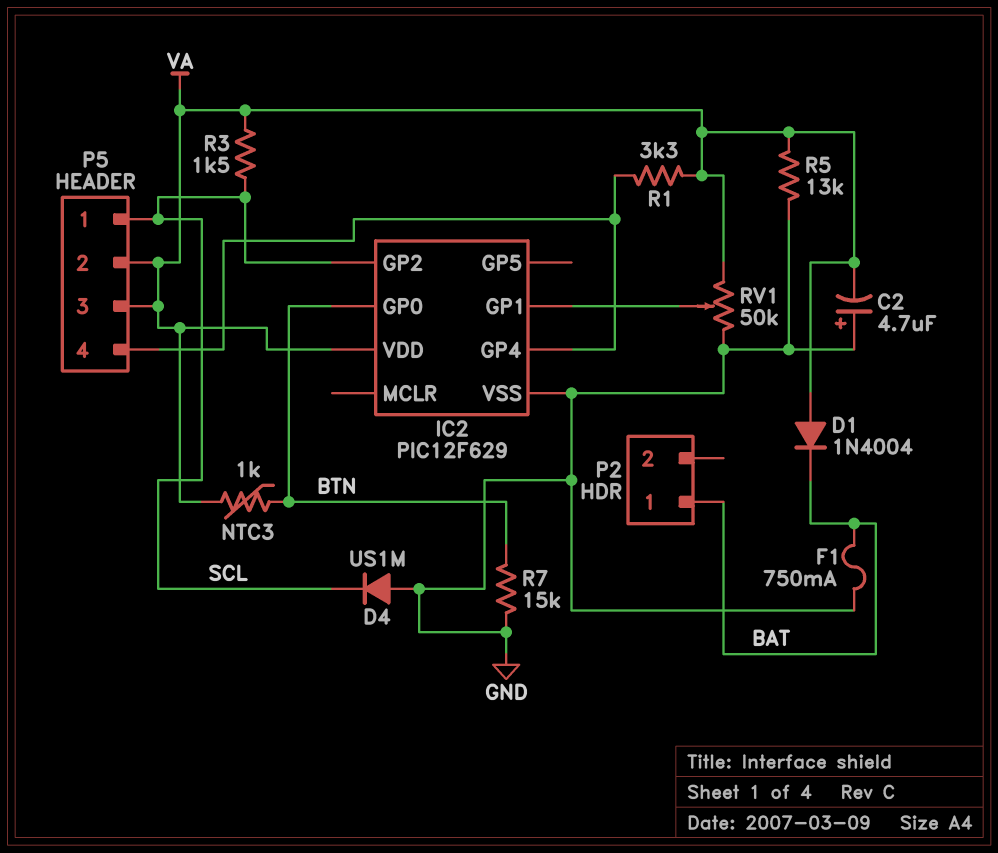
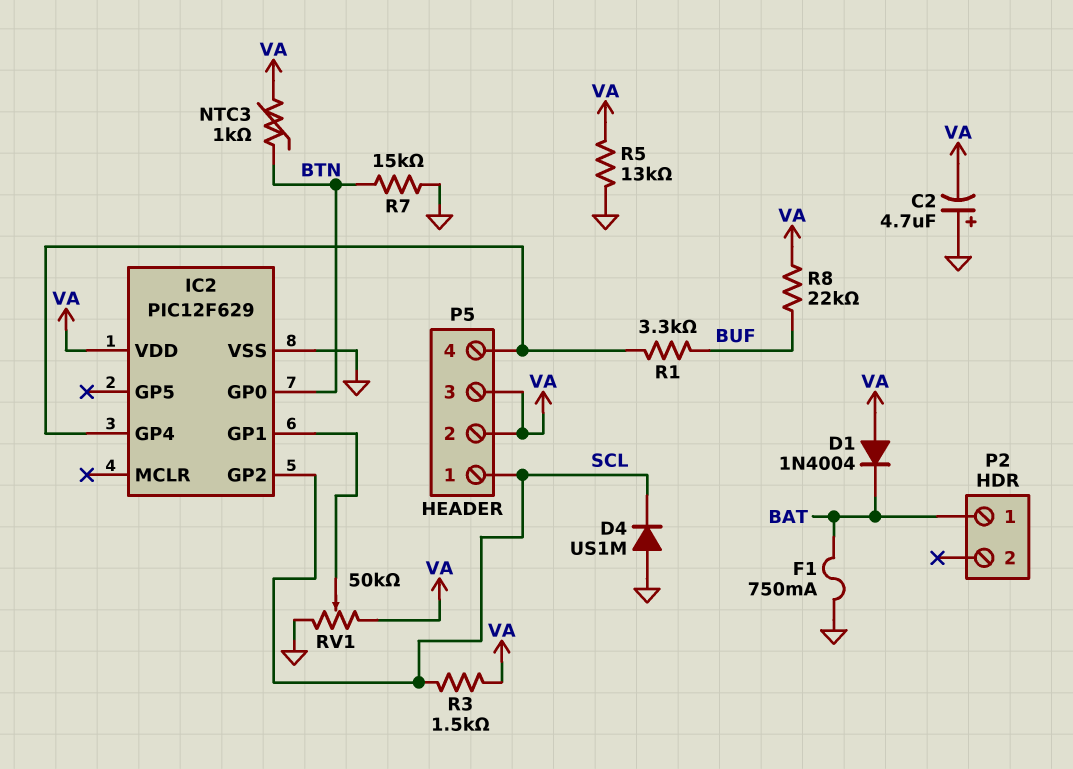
R1: 3.3k (IC2/GP4, VA) -> 3.3k (BUF, IC2/GP4)
R8: none -> 22k (BUF, VA)

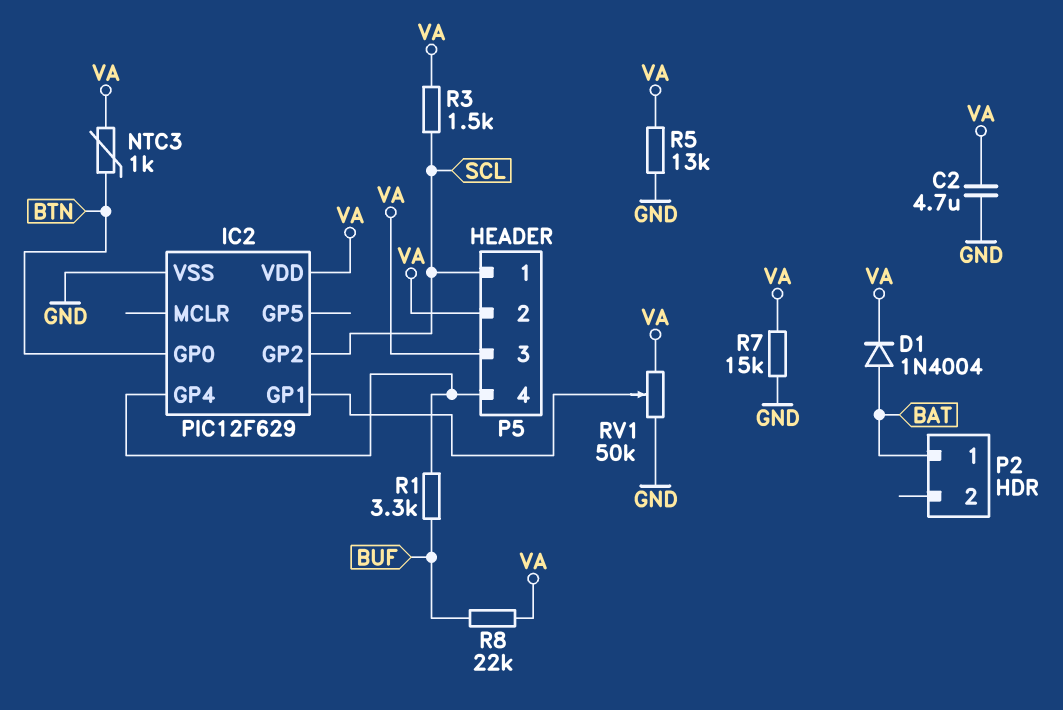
C2: 4.7uF (plus GND, minus VA) -> 4.7uF (GND, VA)
D1: diode 1N4004 (A VA, K BAT) -> diode 1N4004 (A BAT, K VA)
D4: diode US1M (A GND, K SCL) -> none
F1: 750mA (BAT, GND) -> none
R7: 15k (BTN, GND) -> 15k (GND, VA)

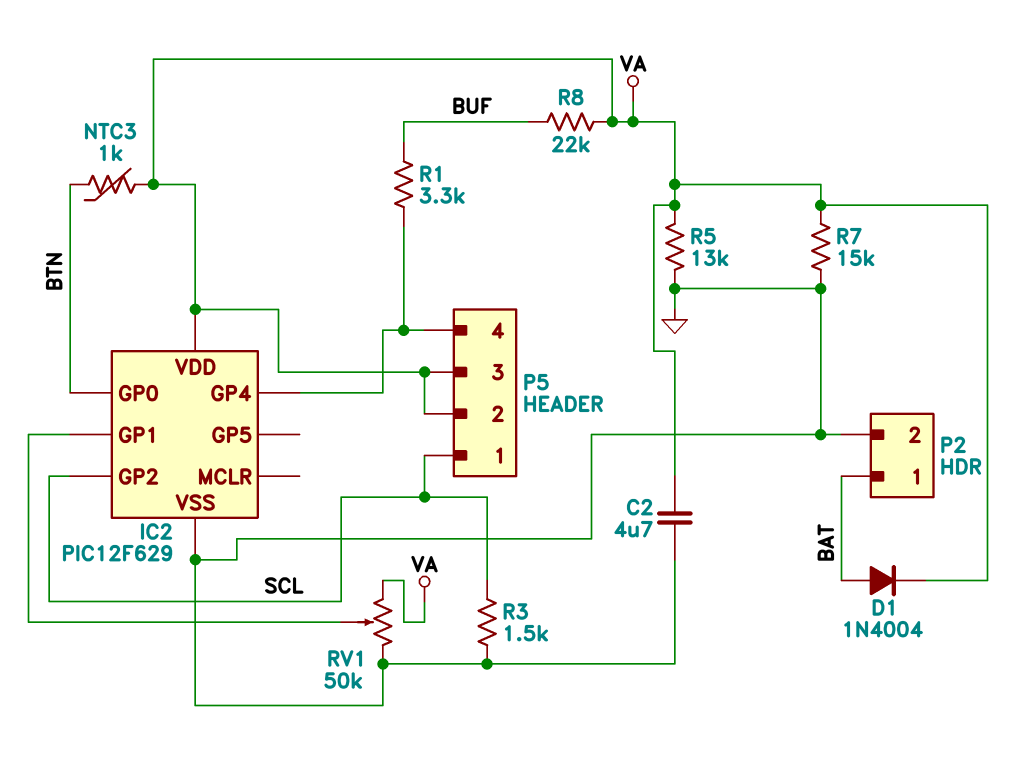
P2 pin 2: none -> GND
R3: 1.5k (SCL, VA) -> 1.5k (GND, SCL)

